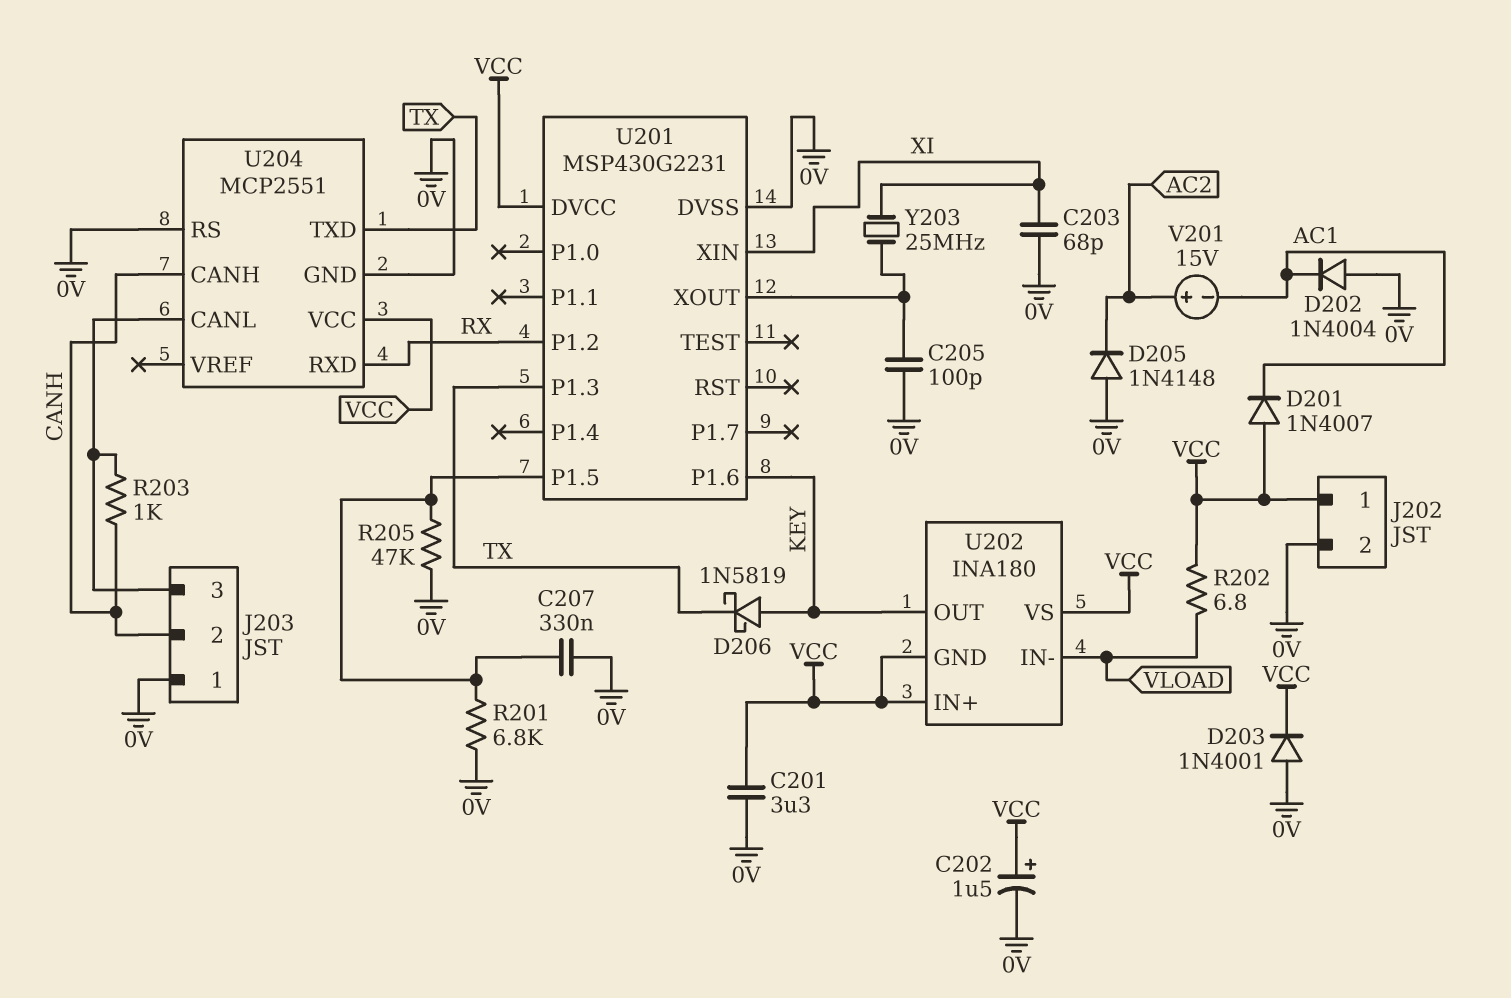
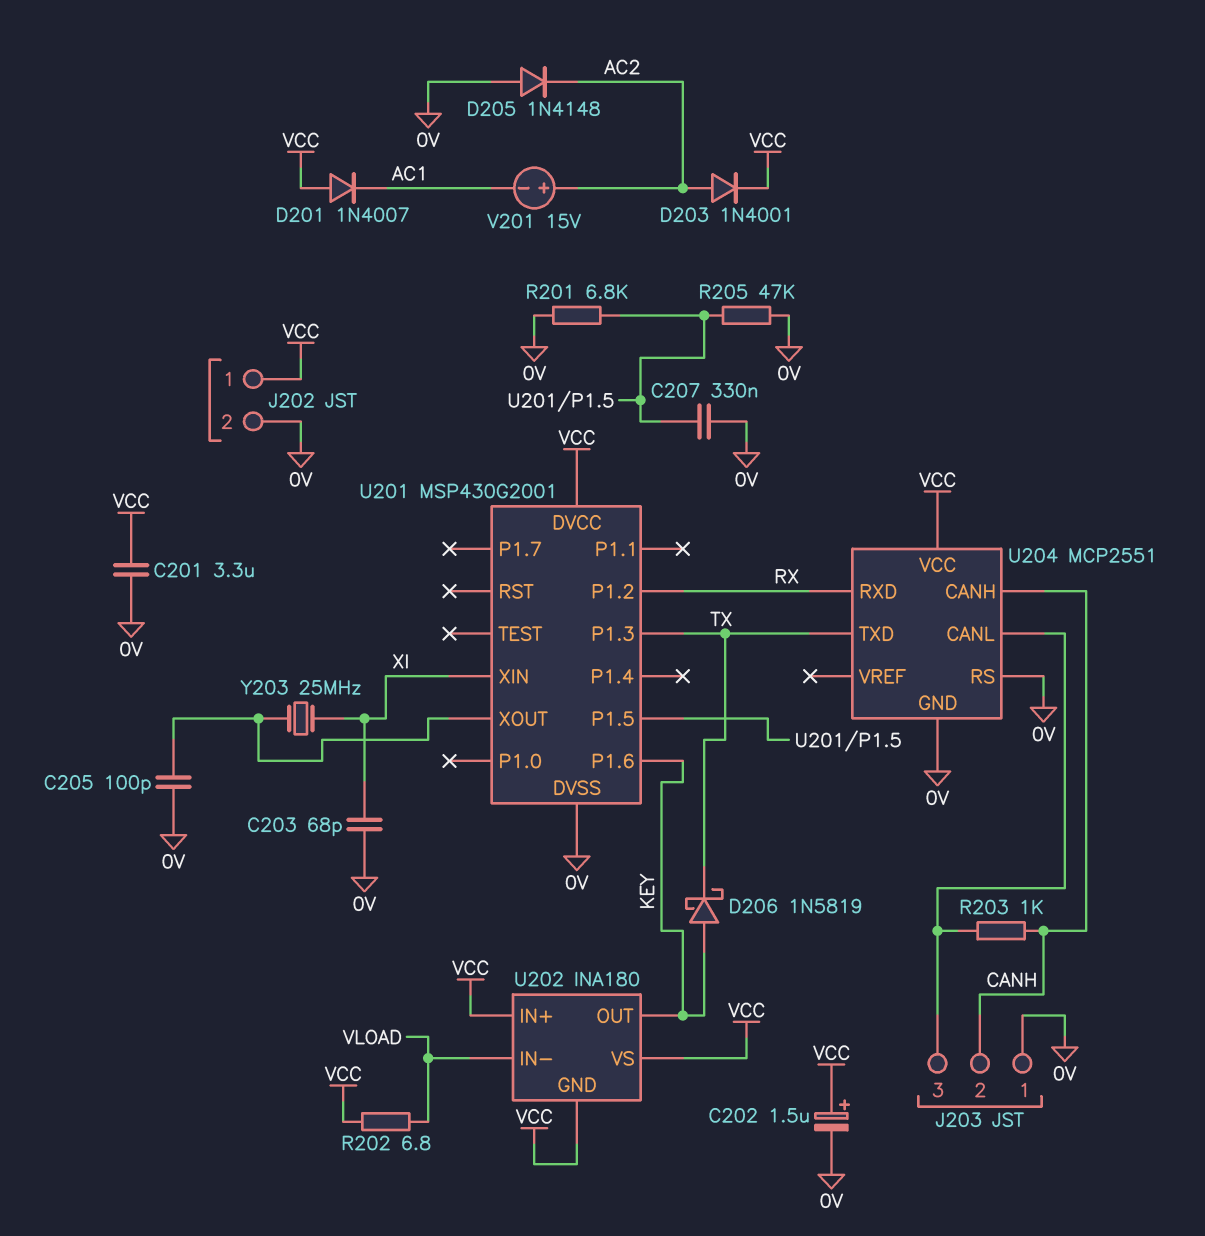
D202: diode 1N4004 (A 0V, K AC1) -> none
D203: diode 1N4001 (A 0V, K VCC) -> diode 1N4001 (A AC2, K VCC)
U201: MSP430G2231 -> MSP430G2001

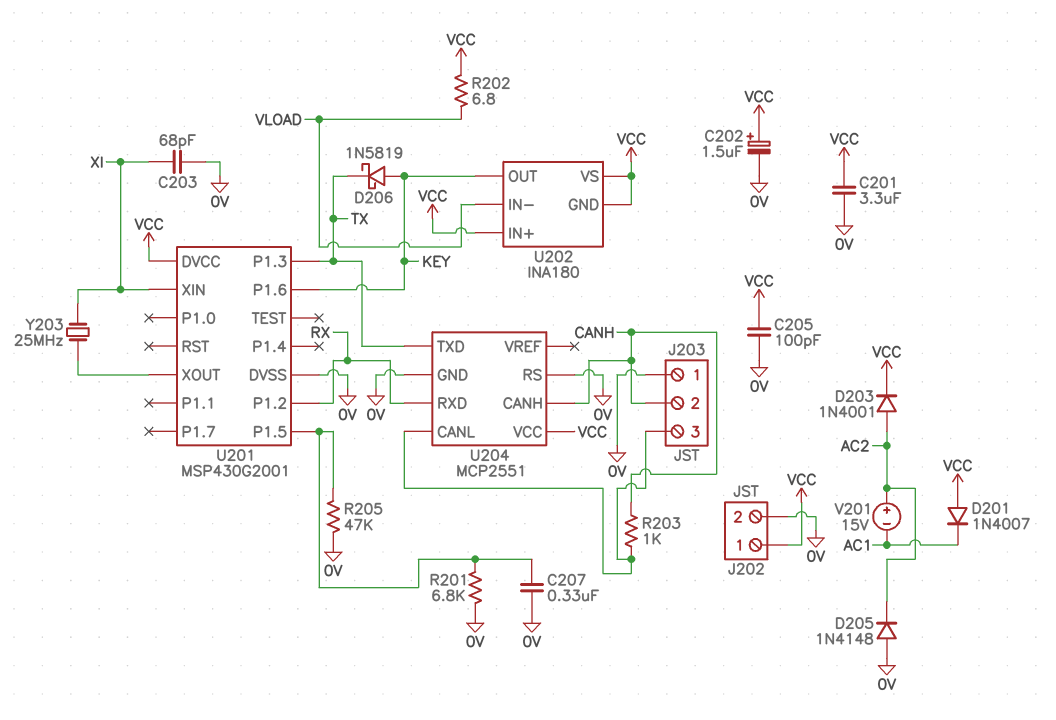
C205: 100pF (0V, U201/XOUT) -> 100pF (0V, VCC)

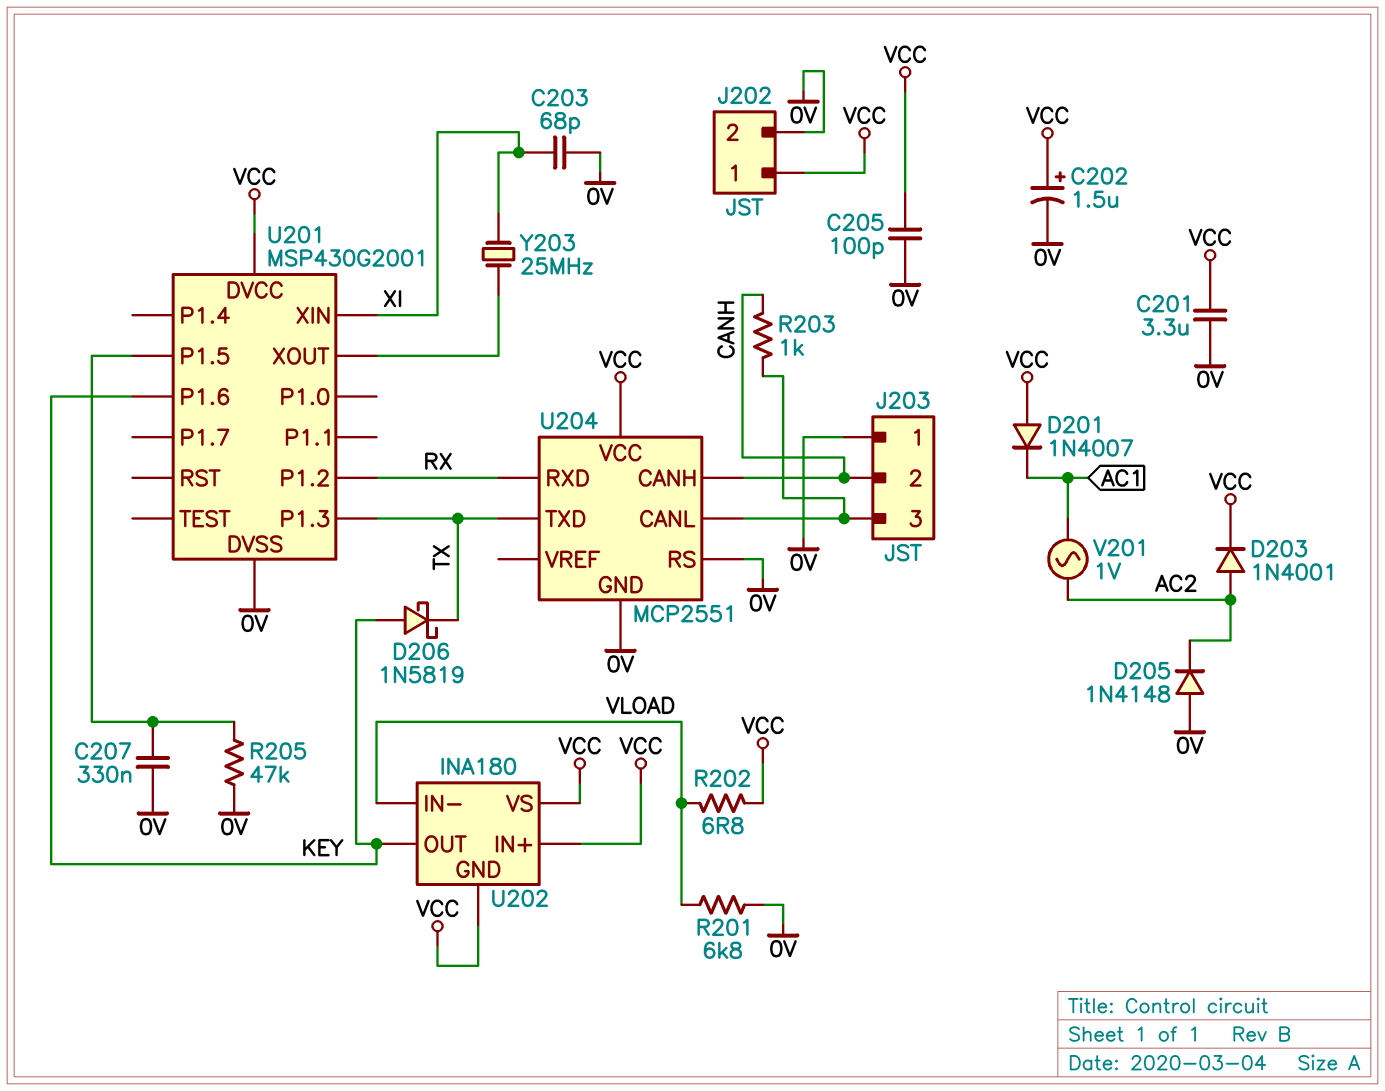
R201: 6.8k (0V, U201/P1.5) -> 6.8k (0V, VLOAD)
V201: 15V (plus AC2, minus AC1) -> AC 1V (AC1, AC2)

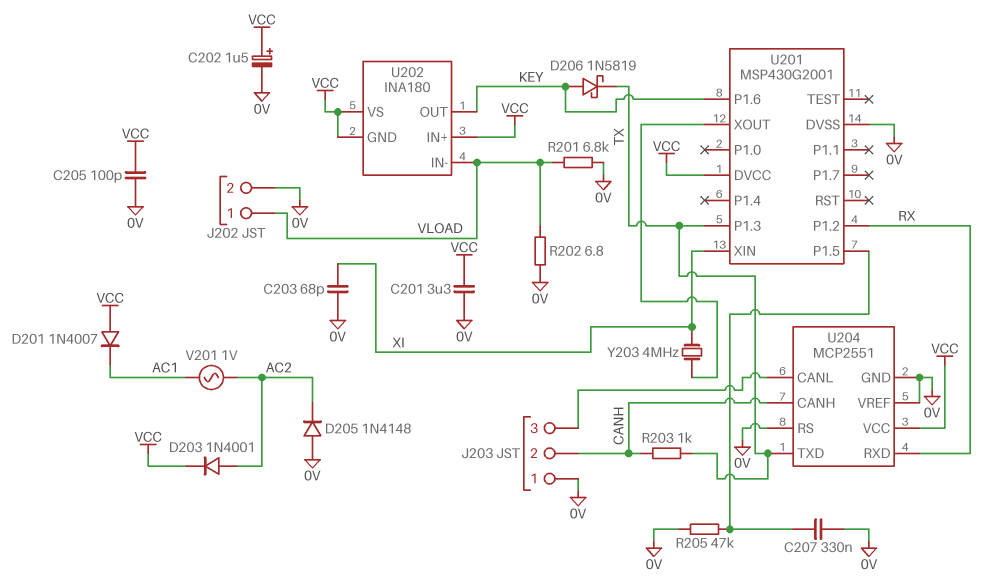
J202 pin 1: VCC -> VLOAD
R202: 6.8 (VCC, VLOAD) -> 6.8 (0V, VLOAD)
R203: 1k (CANH, J203/3) -> 1k (CANH, TX)
U204 pin VREF: none -> 0V
Y203: 25MHz (U201/XOUT, XI) -> 4MHz (U201/XOUT, XI)

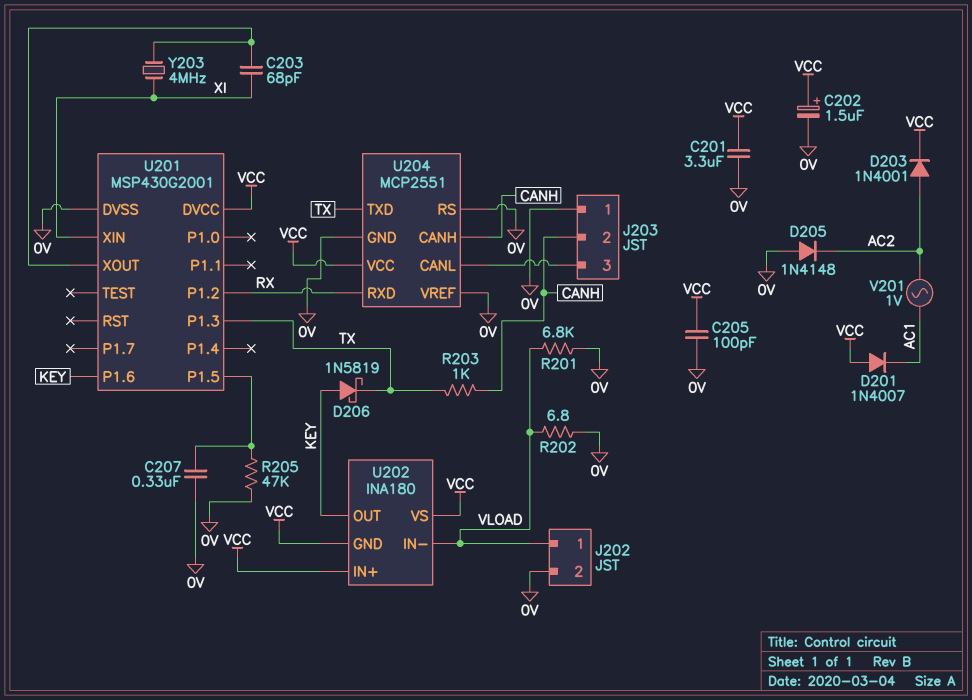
C203: 68pF (0V, XI) -> 68pF (U201/XOUT, XI)

